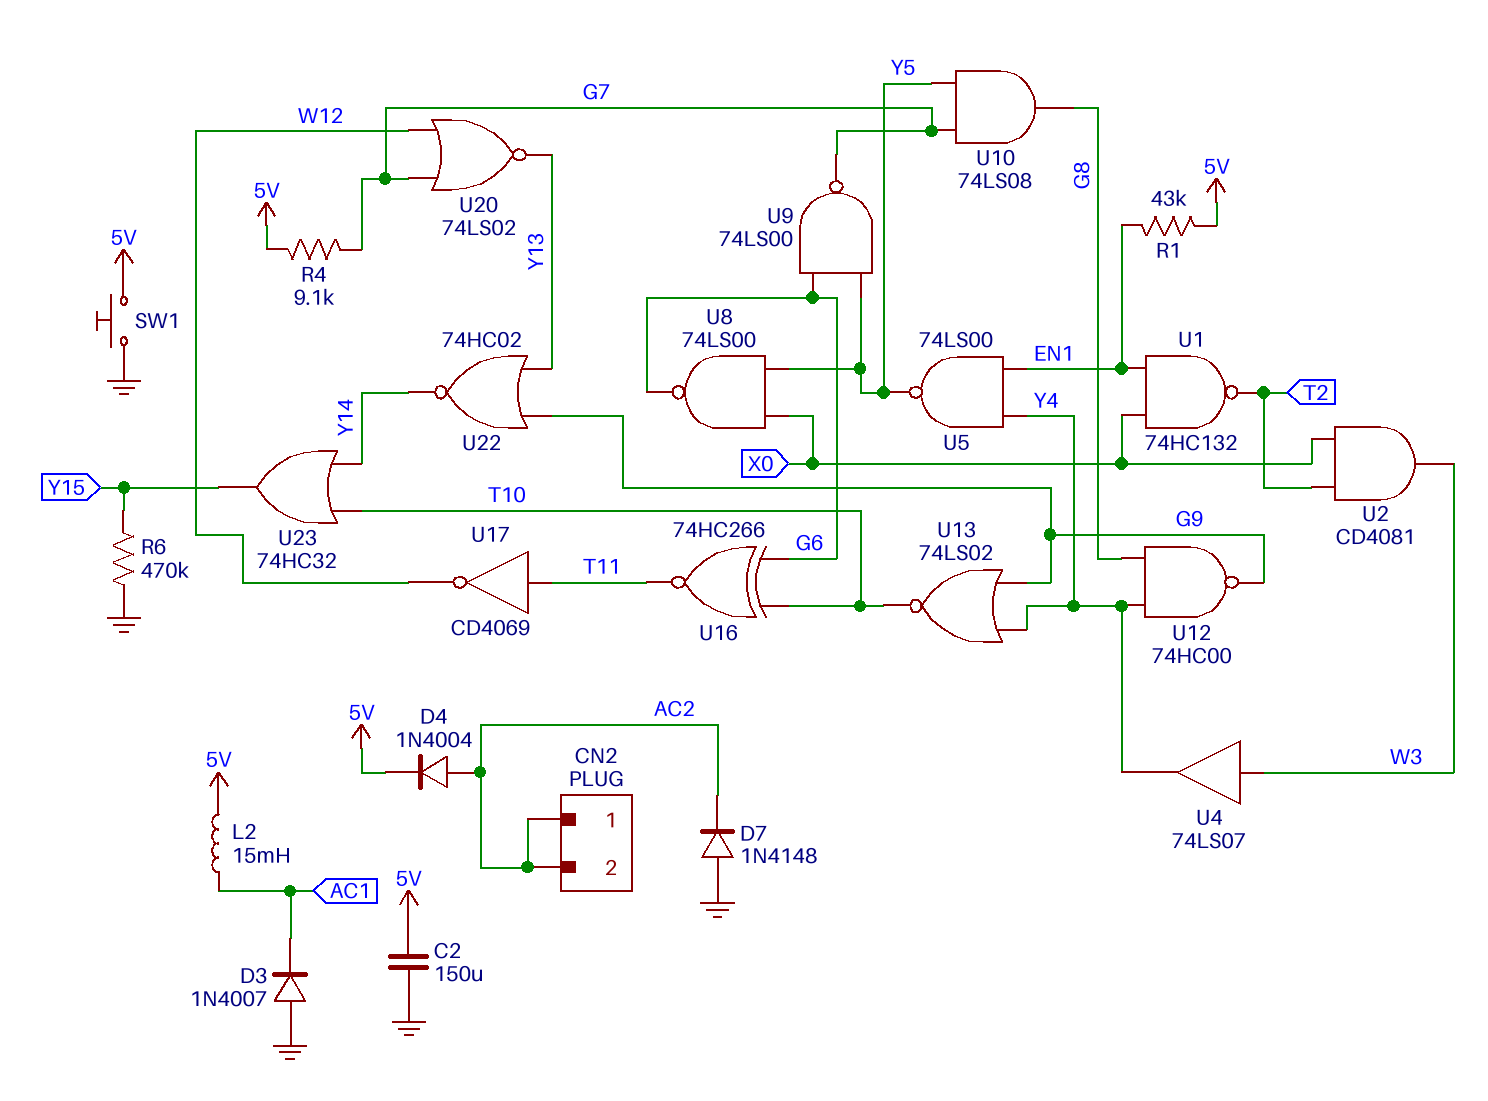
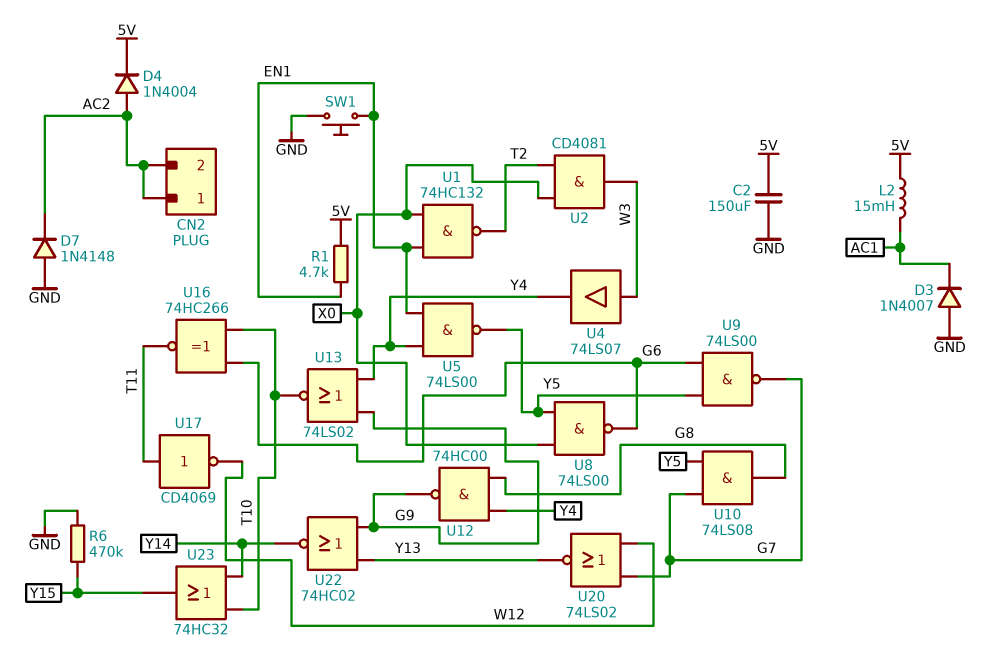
R1: 43k (5V, EN1) -> 4.7k (5V, EN1)
R4: 9.1k (5V, G7) -> none
SW1: button (5V, GND) -> button (EN1, GND)

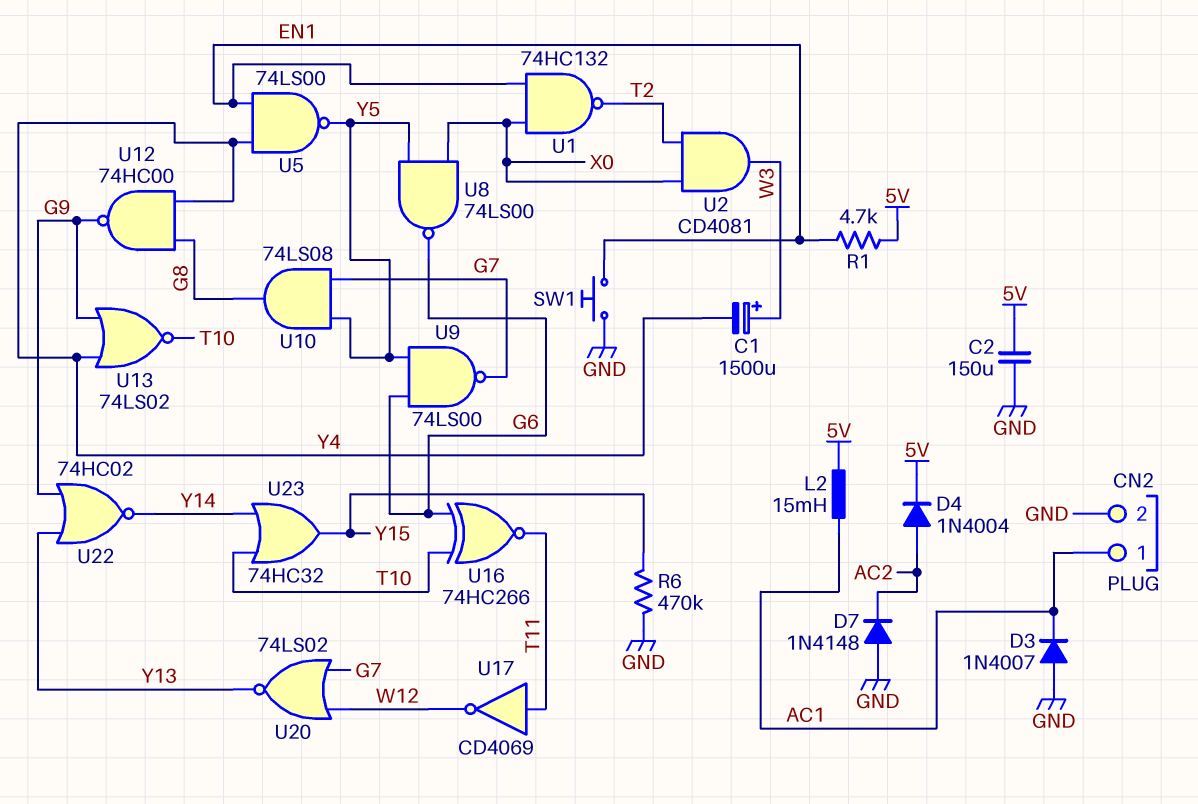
C1: none -> 1500uF (plus W3, minus Y4)
CN2 pin 1: AC2 -> AC1
CN2 pin 2: AC2 -> GND
U4: buffer 74LS07 (in W3, out Y4) -> none

